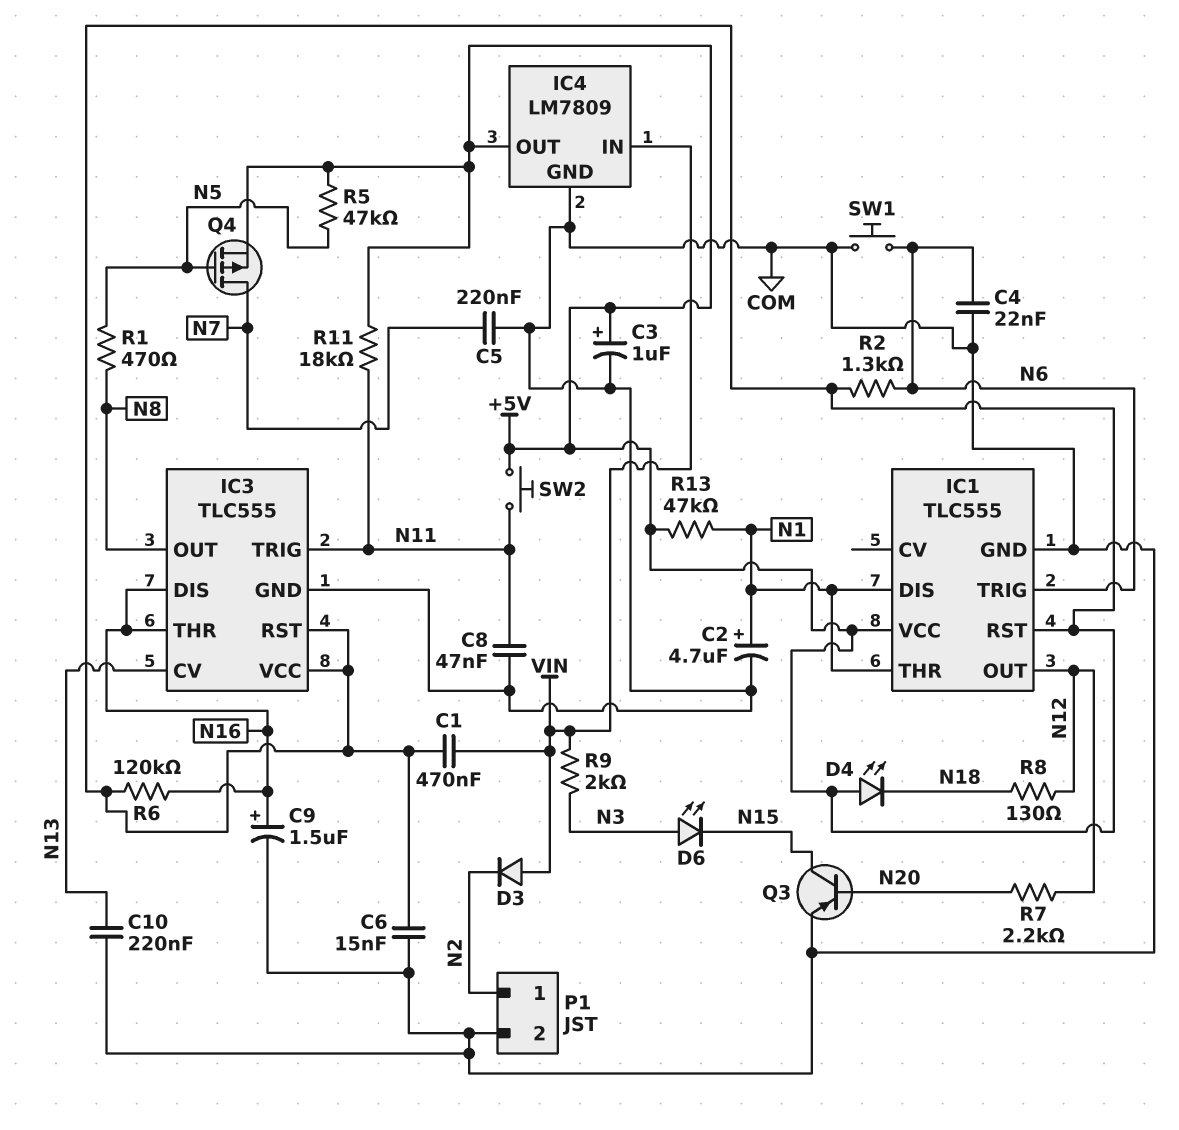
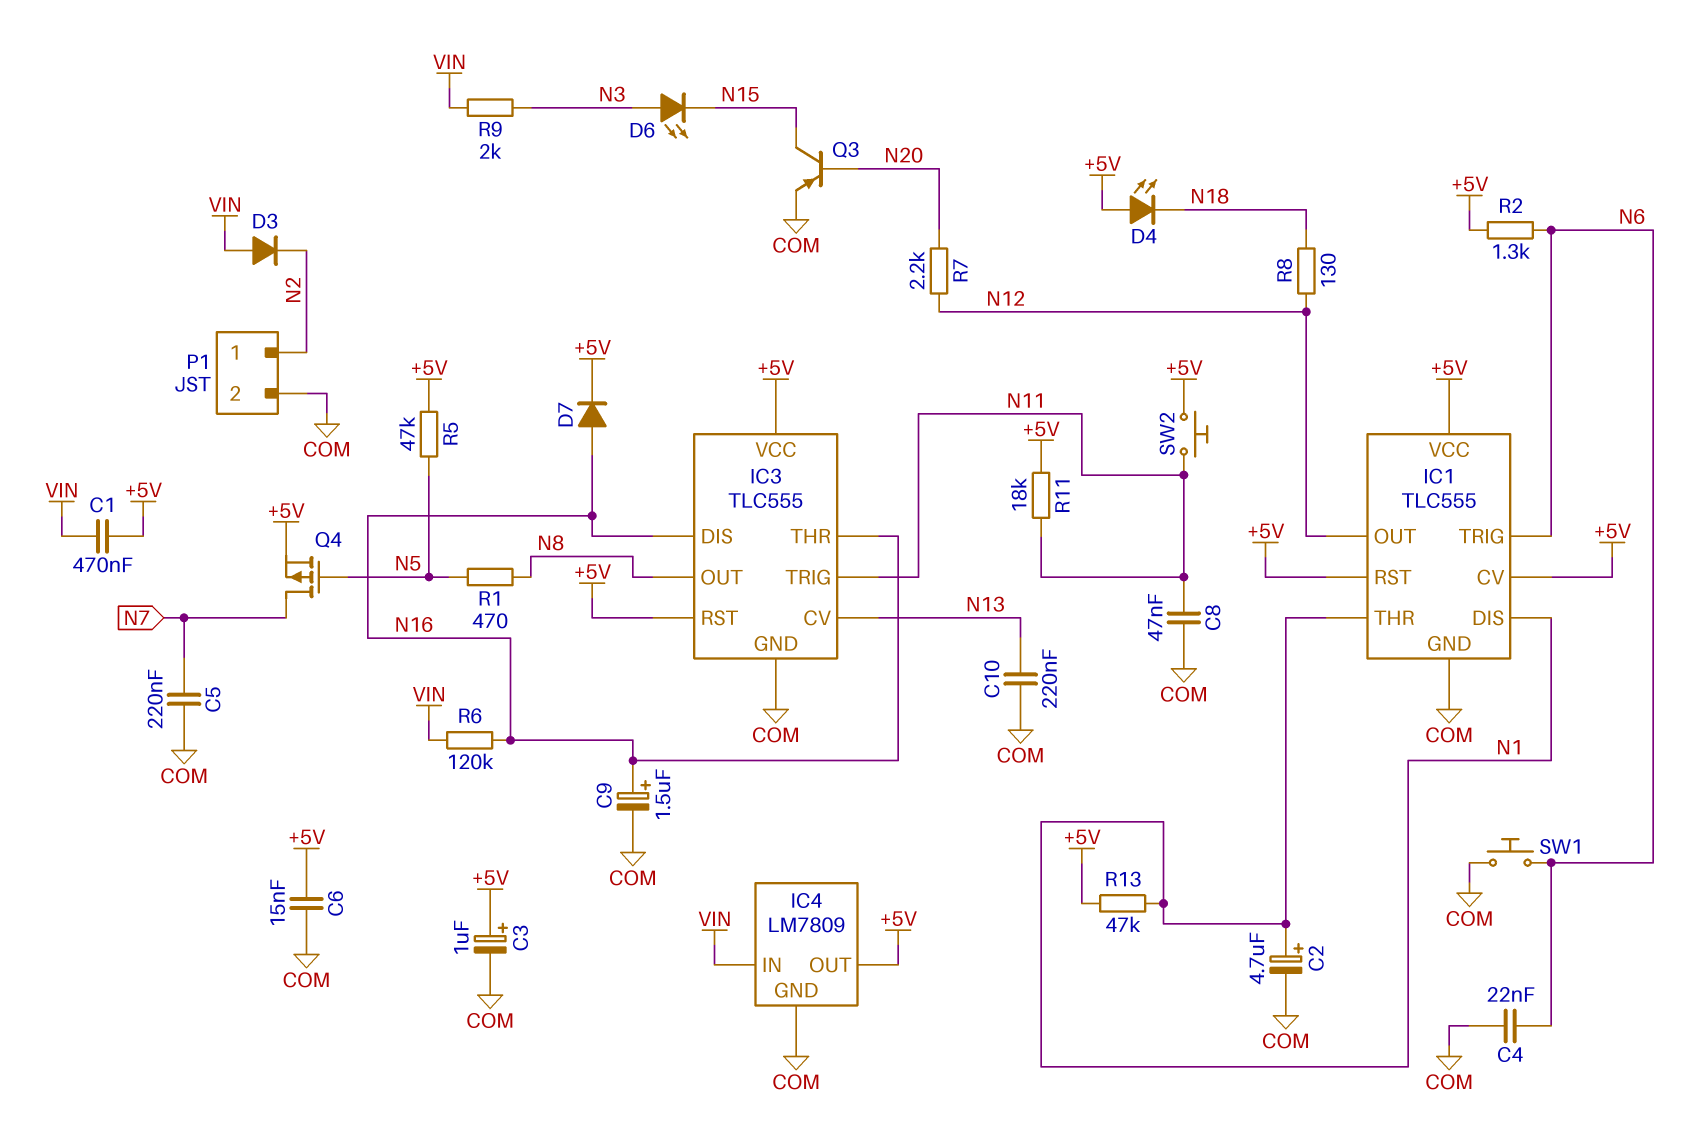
D7: none -> diode (A N16, K +5V)
IC1 pin CV: none -> +5V
R6: 120k (+5V, N16) -> 120k (N16, VIN)

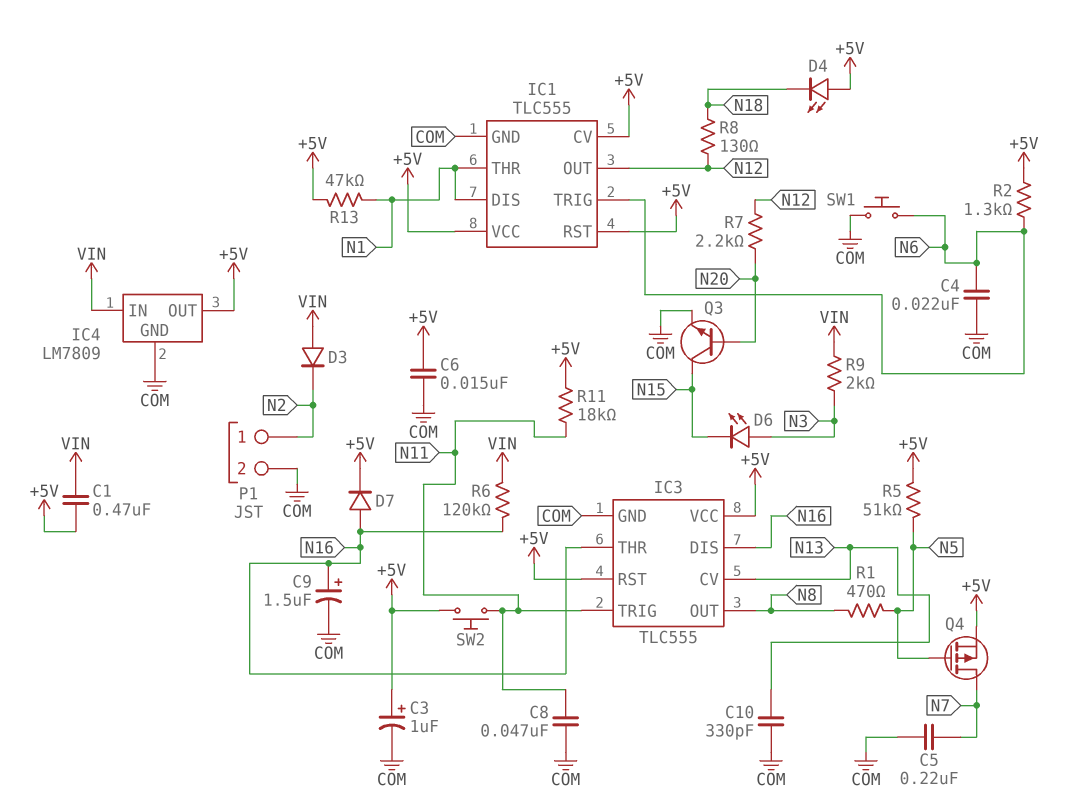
C2: 4.7uF (plus N1, minus COM) -> none
C10: 220nF (COM, N13) -> 330pF (COM, N13)
Q3: PNP (B N20, C N15, E COM) -> NPN (B N20, C N15, E COM)
R5: 47k (+5V, N5) -> 51k (+5V, N5)

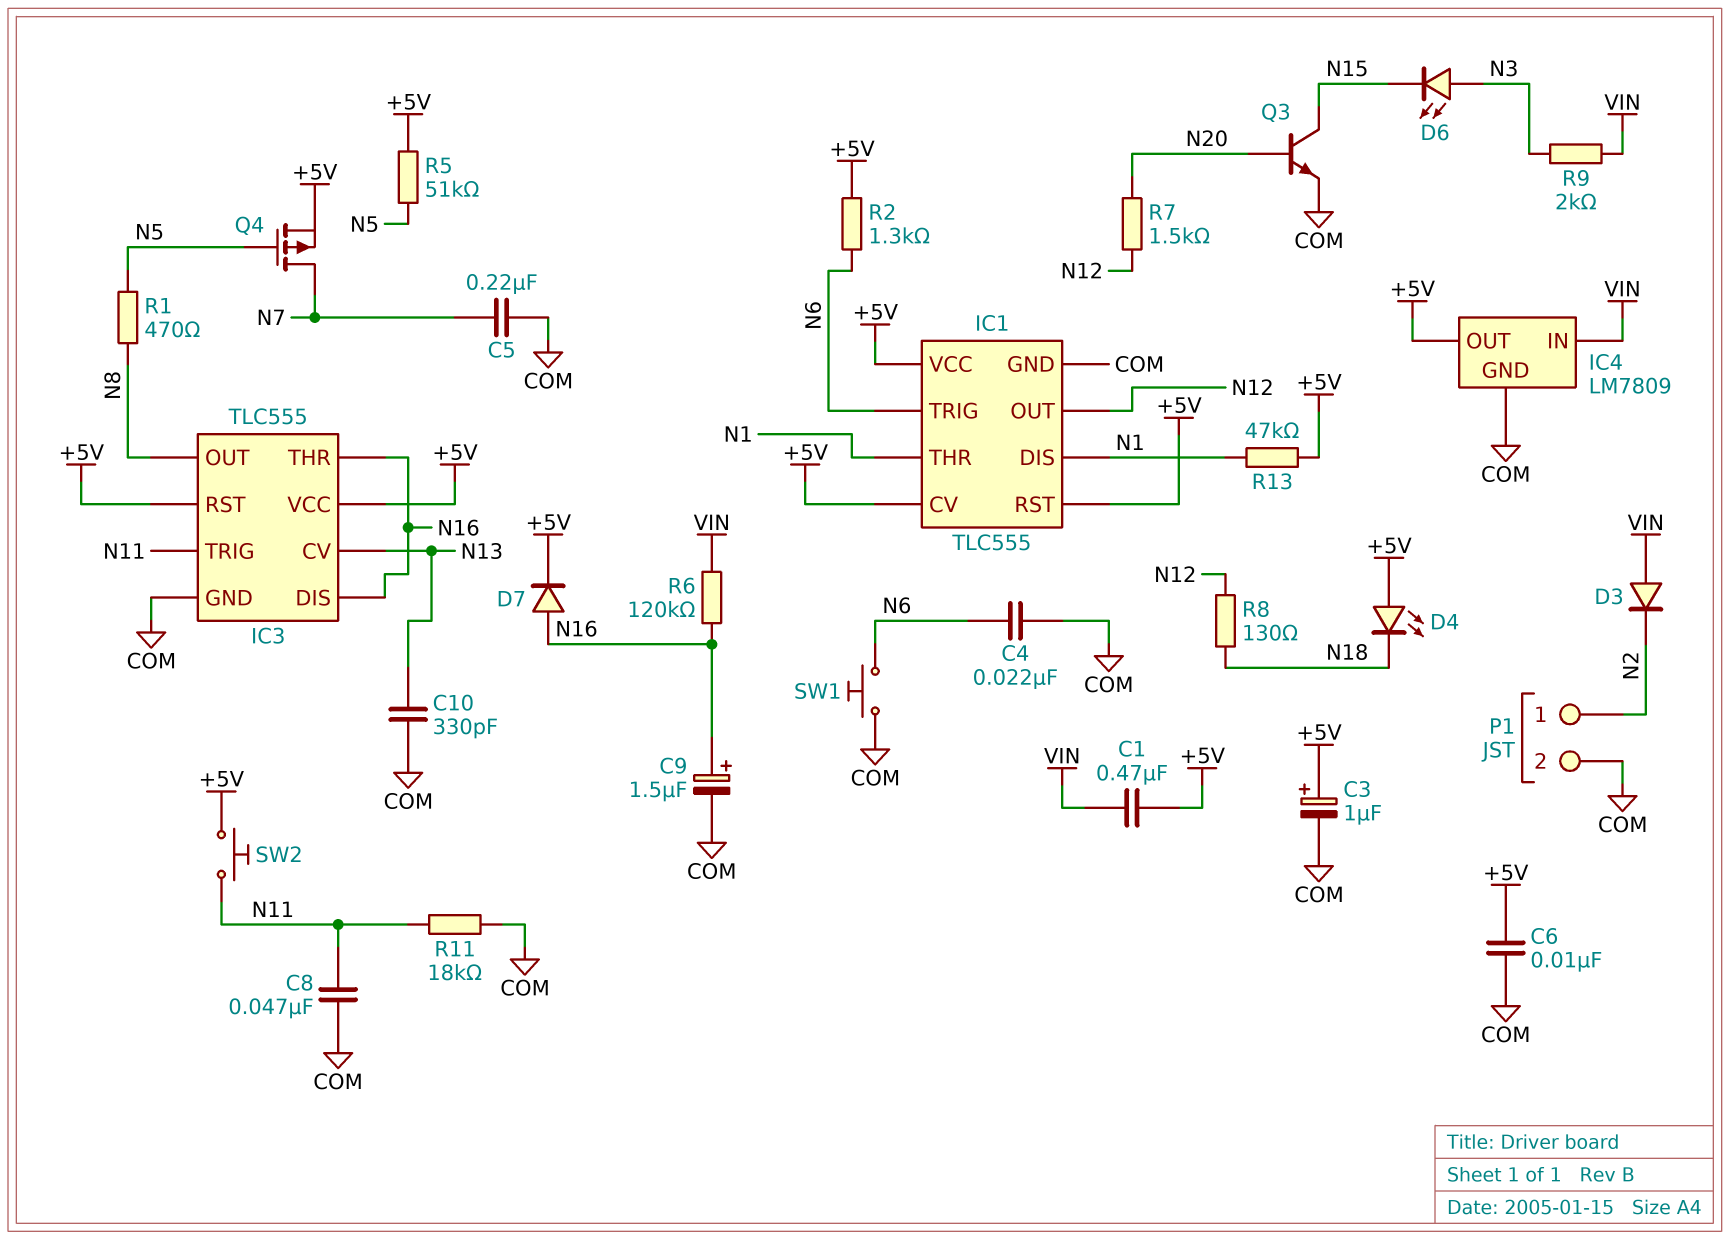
C6: 15nF (+5V, COM) -> 10nF (+5V, COM)
R7: 2.2k (N12, N20) -> 1.5k (N12, N20)
R11: 18k (+5V, N11) -> 18k (COM, N11)

